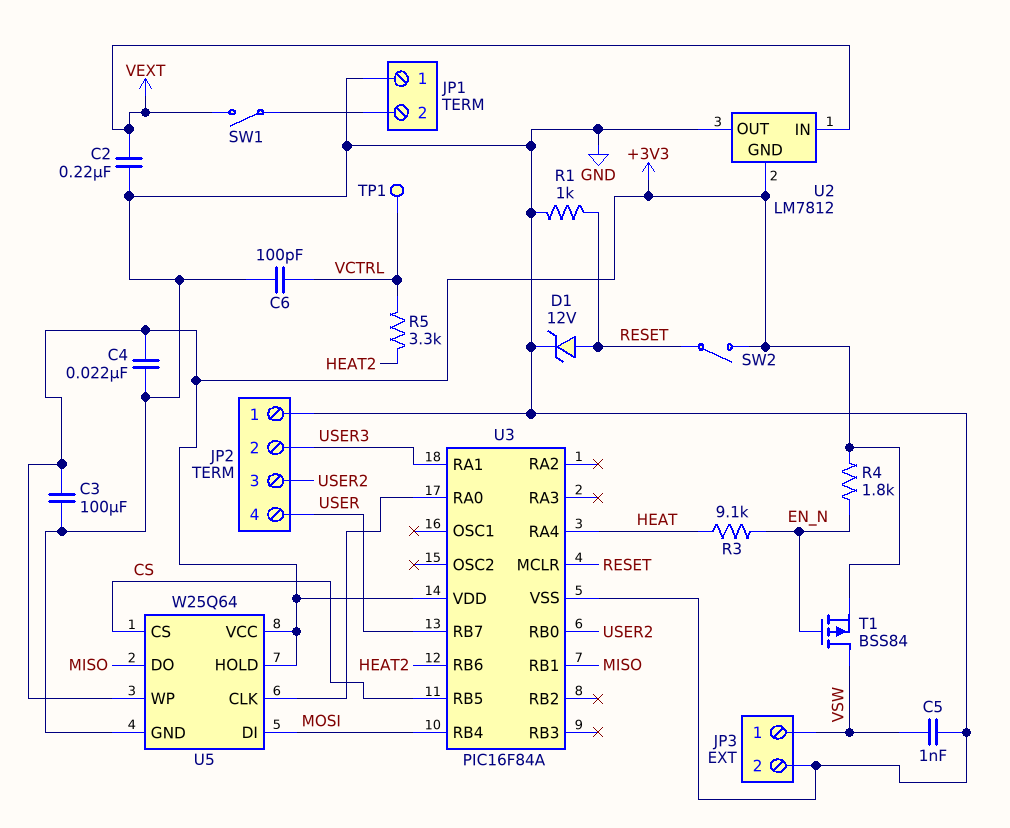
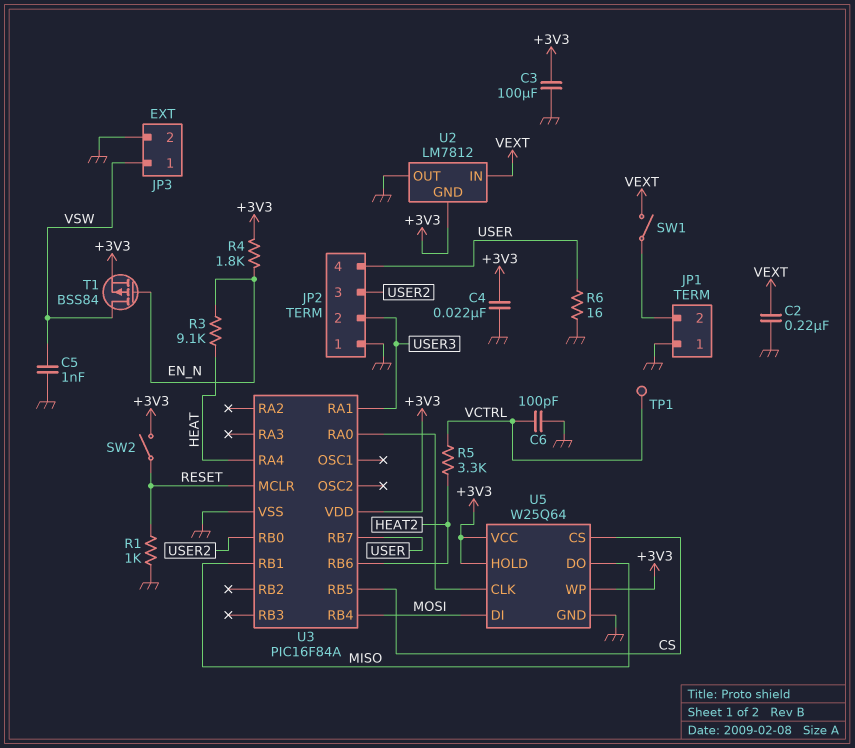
D1: zener 12V (A RESET, K GND) -> none
R6: none -> 16 (GND, USER)

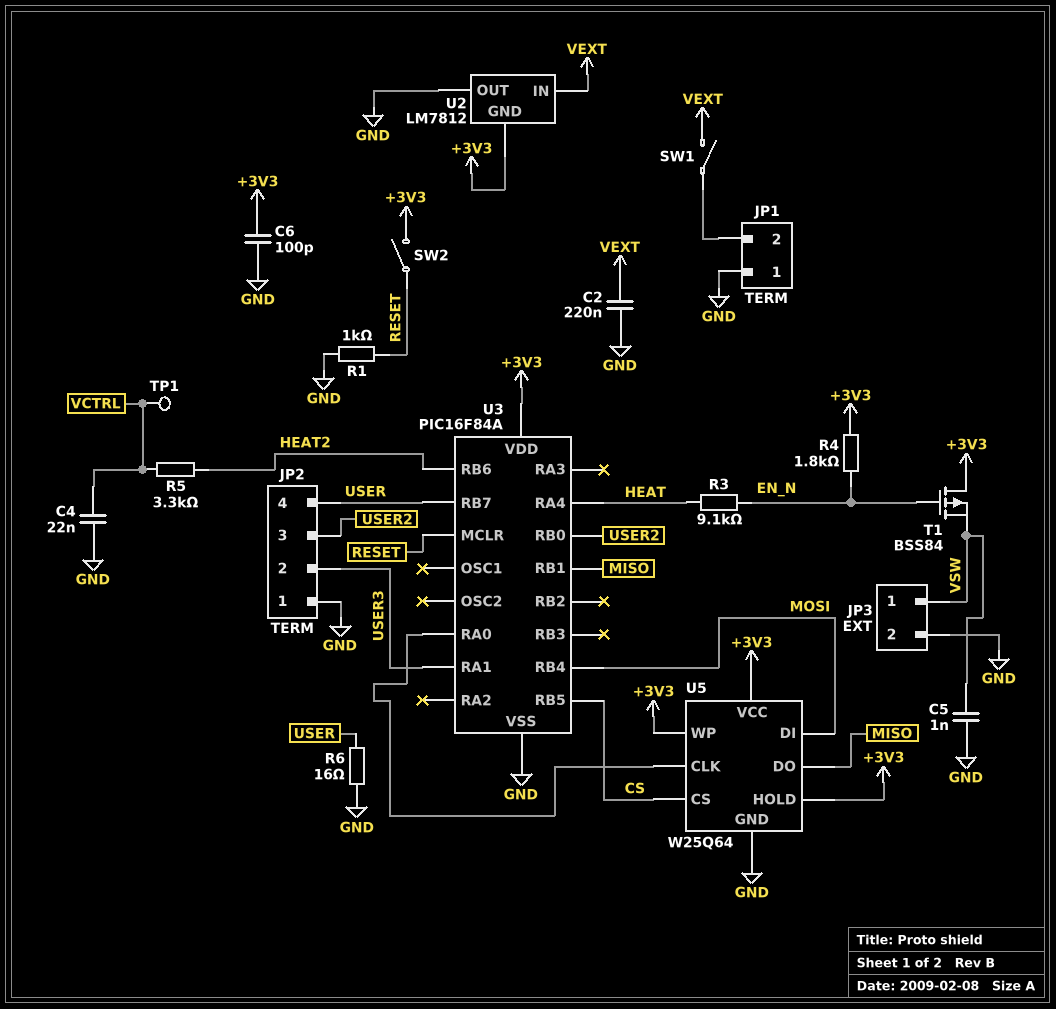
C3: 100uF (+3V3, GND) -> none
C4: 22nF (+3V3, GND) -> 22nF (GND, VCTRL)
C6: 100pF (GND, VCTRL) -> 100pF (+3V3, GND)
T1: PMOS BSS84 (G EN_N, D VSW, S +3V3) -> PMOS BSS84 (G EN_N, D +3V3, S VSW)

